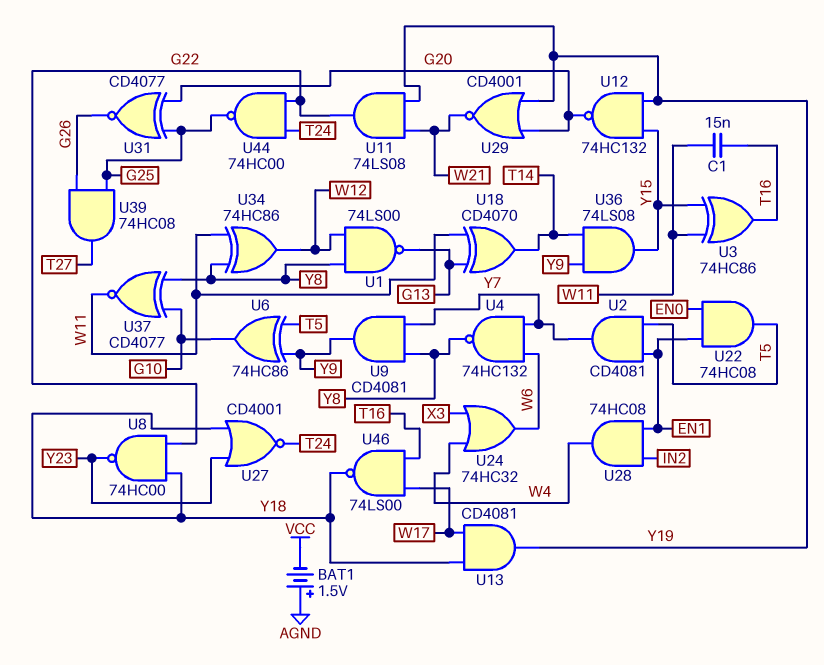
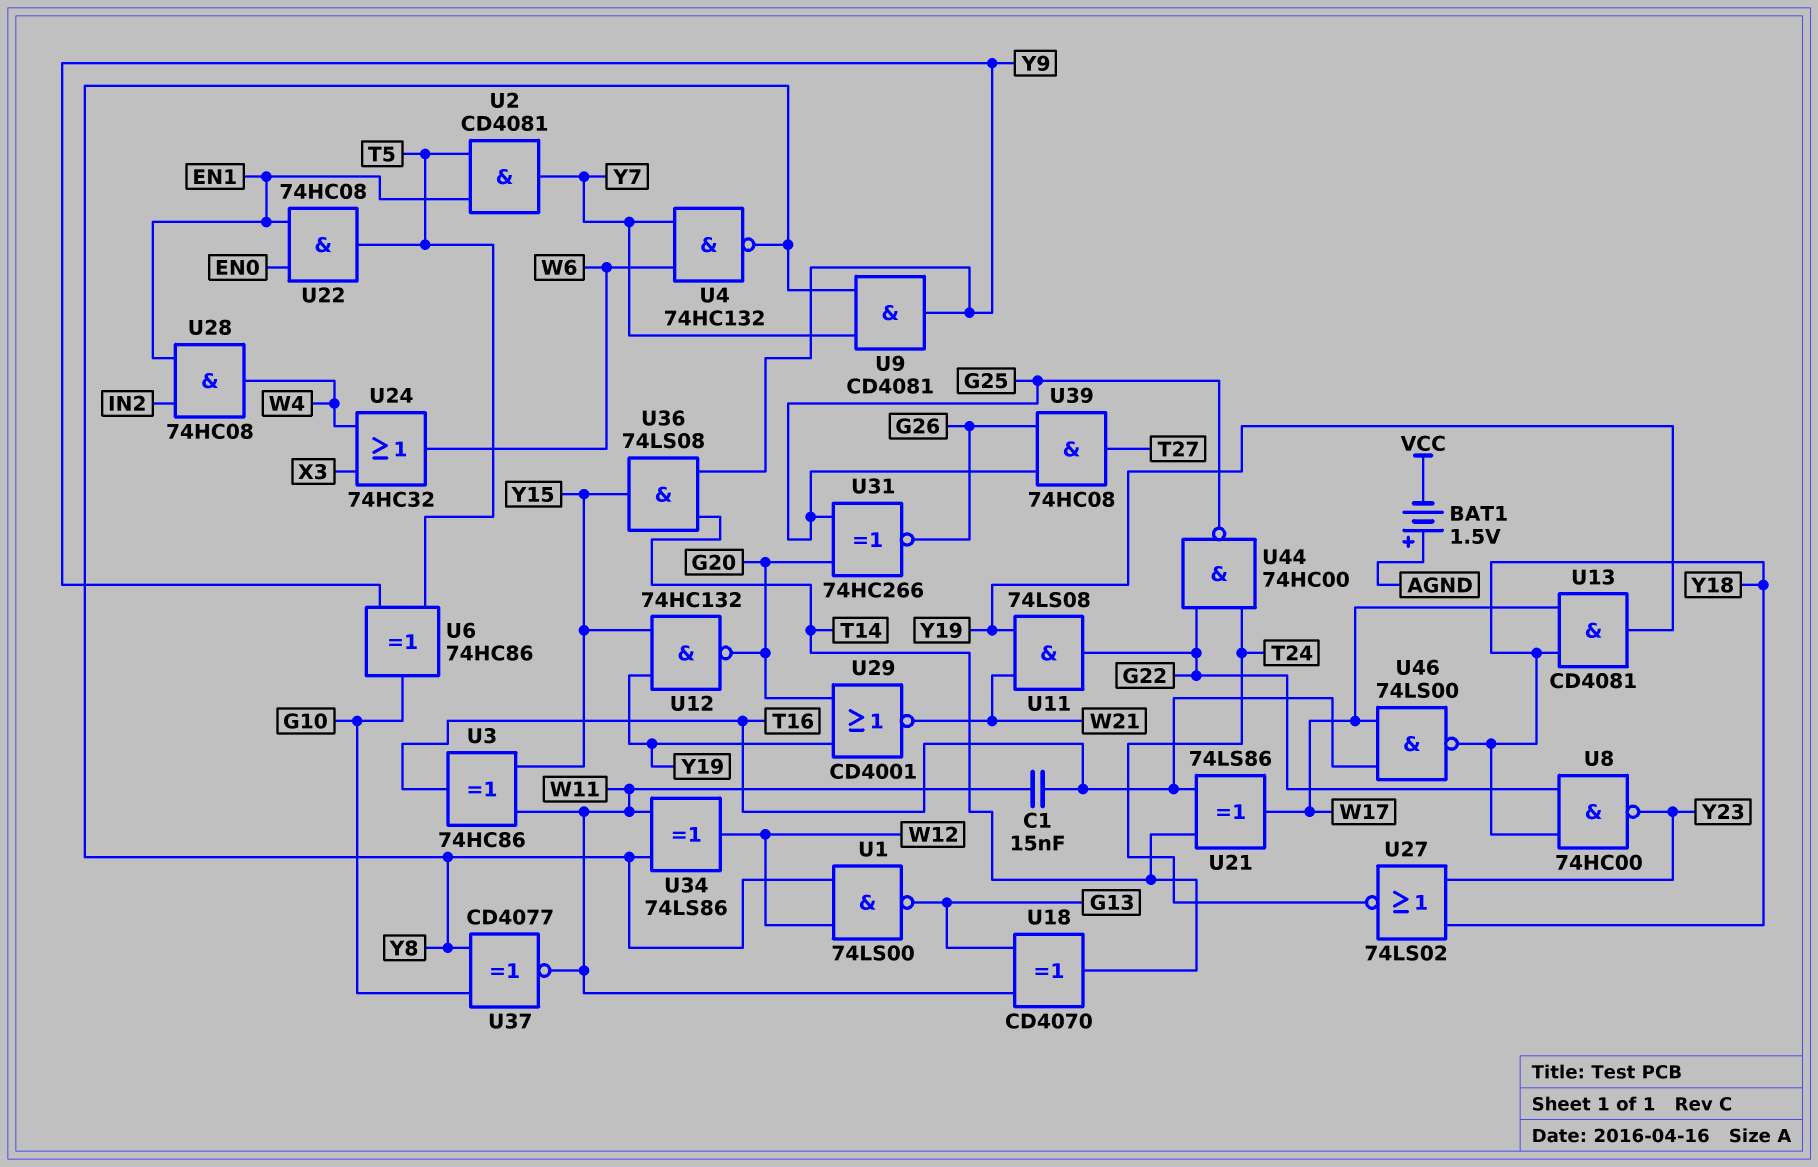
U21: none -> XOR 74LS86 (in T14, in T16, out W17)
U27: NOR CD4001 (in Y18, in Y23, out T24) -> NOR 74LS02 (in Y18, in Y23, out T24)
U31: XNOR CD4077 (in G20, in G25, out G26) -> XNOR 74HC266 (in G20, in G25, out G26)
U34: XOR 74HC86 (in W11, in Y8, out W12) -> XOR 74LS86 (in W11, in Y8, out W12)

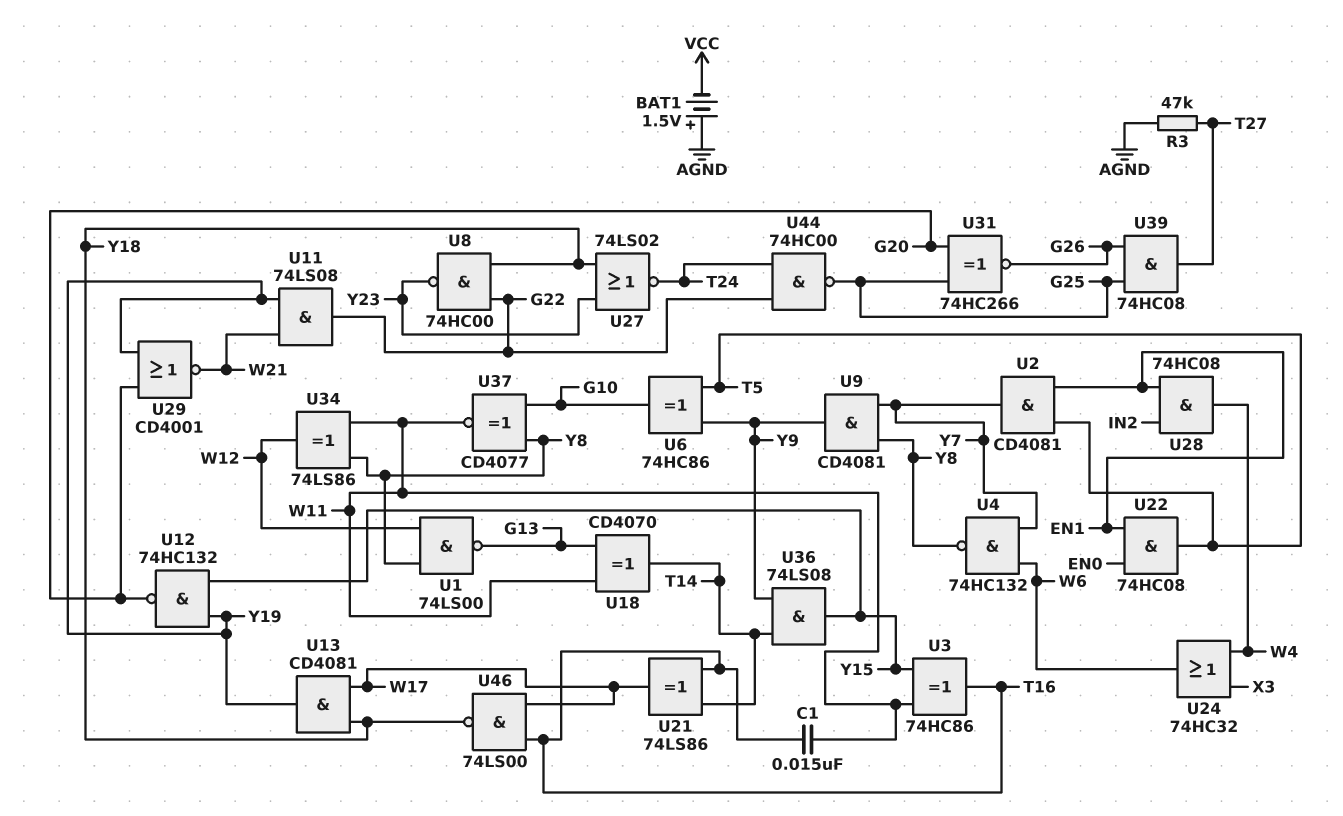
R3: none -> 47k (AGND, T27)

